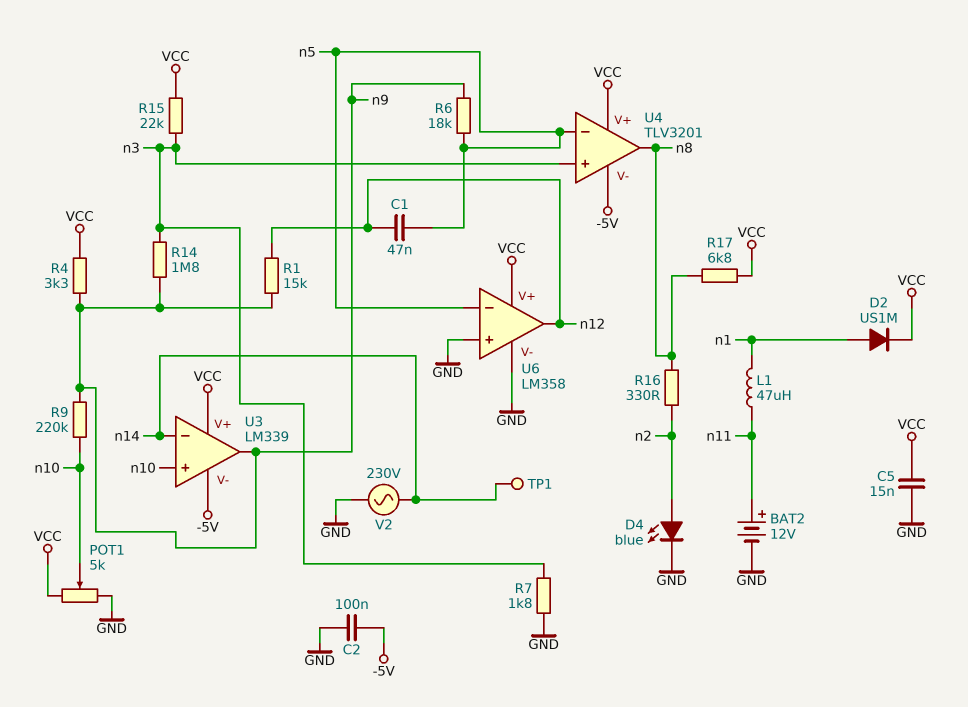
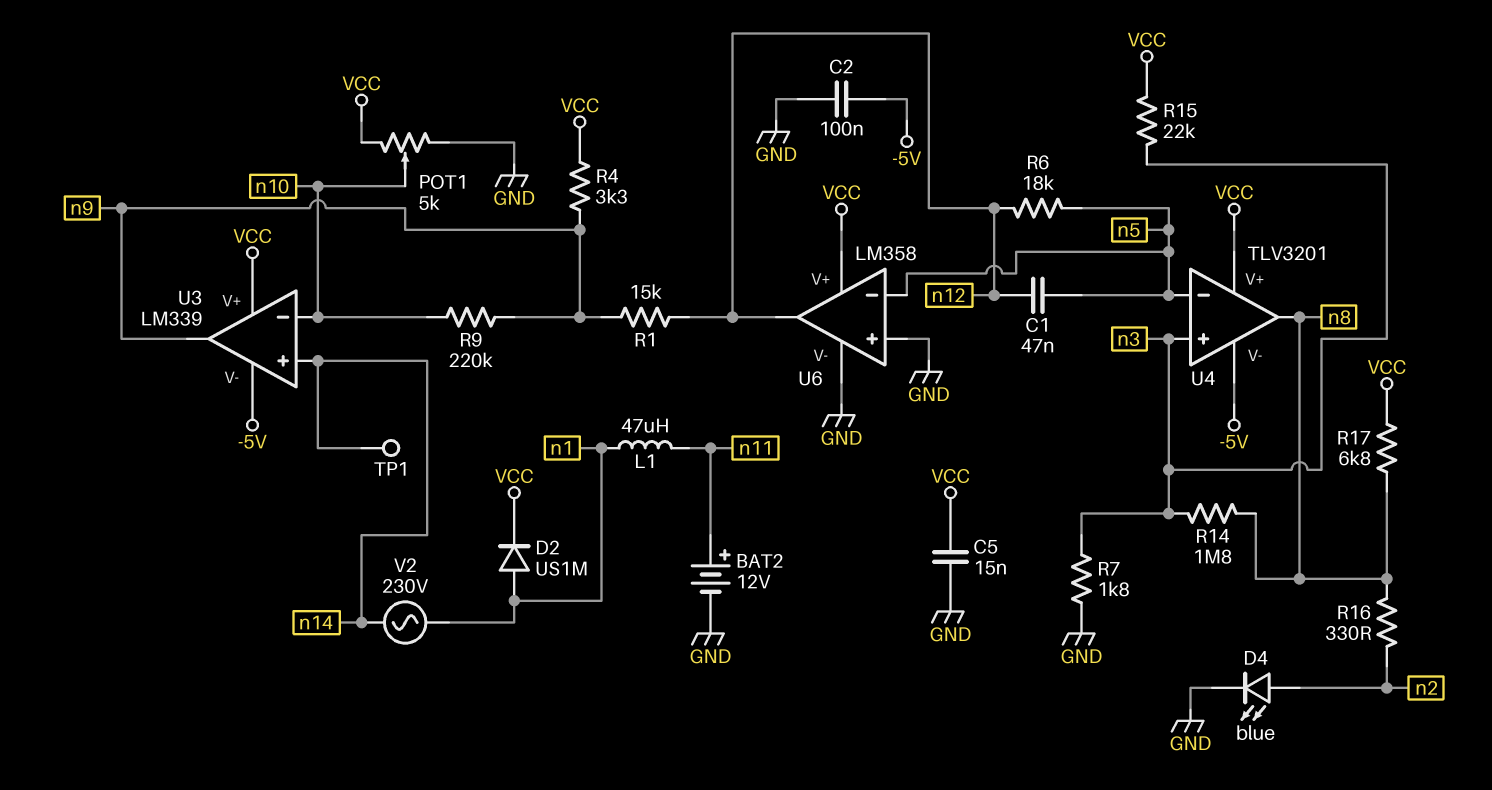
R6: 18k (n5, n9) -> 18k (n5, n12)
R14: 1.8M (n3, n9) -> 1.8M (n3, n8)
U3 pin in+: n10 -> n14
U3 pin in-: n14 -> n10
V2: AC 230V (GND, n14) -> AC 230V (n1, n14)

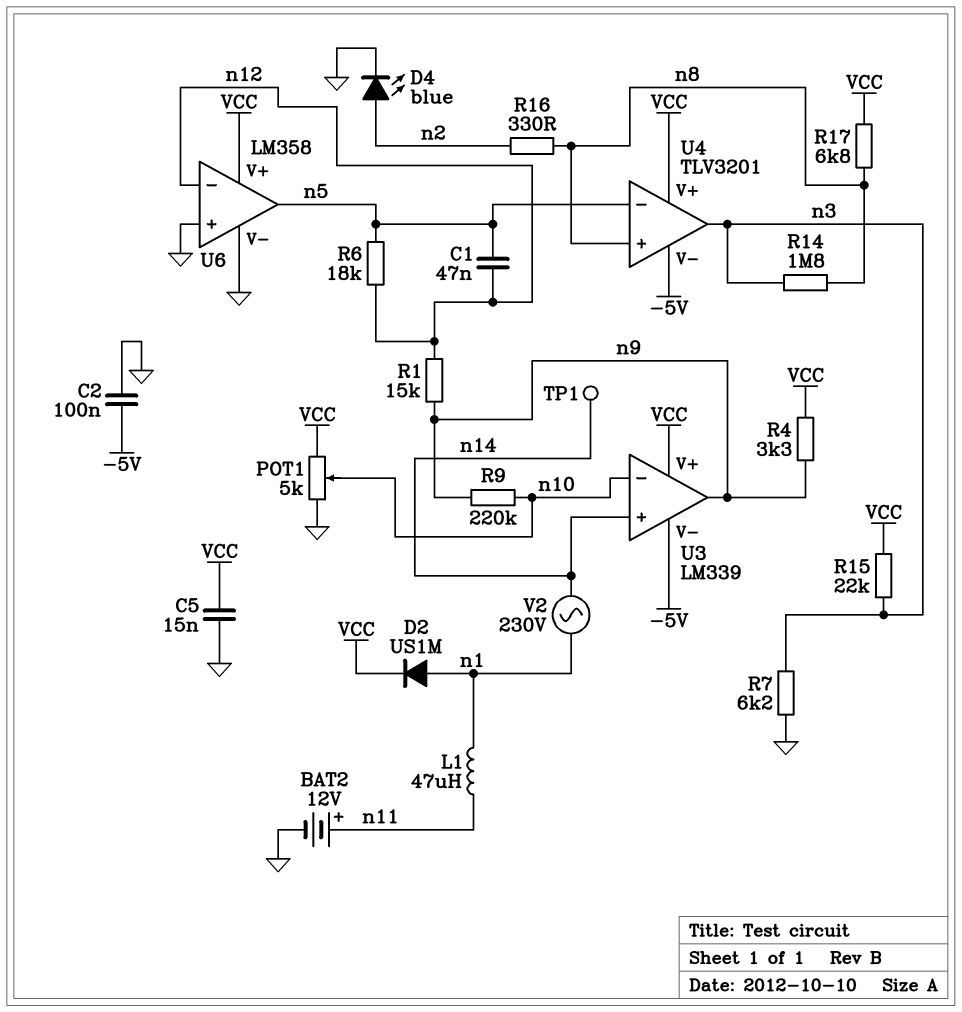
R7: 1.8k (GND, n3) -> 6.2k (GND, n3)
U4 pin in+: n3 -> n8
U4 pin out: n8 -> n3
U6 pin in-: n5 -> n12
U6 pin out: n12 -> n5

